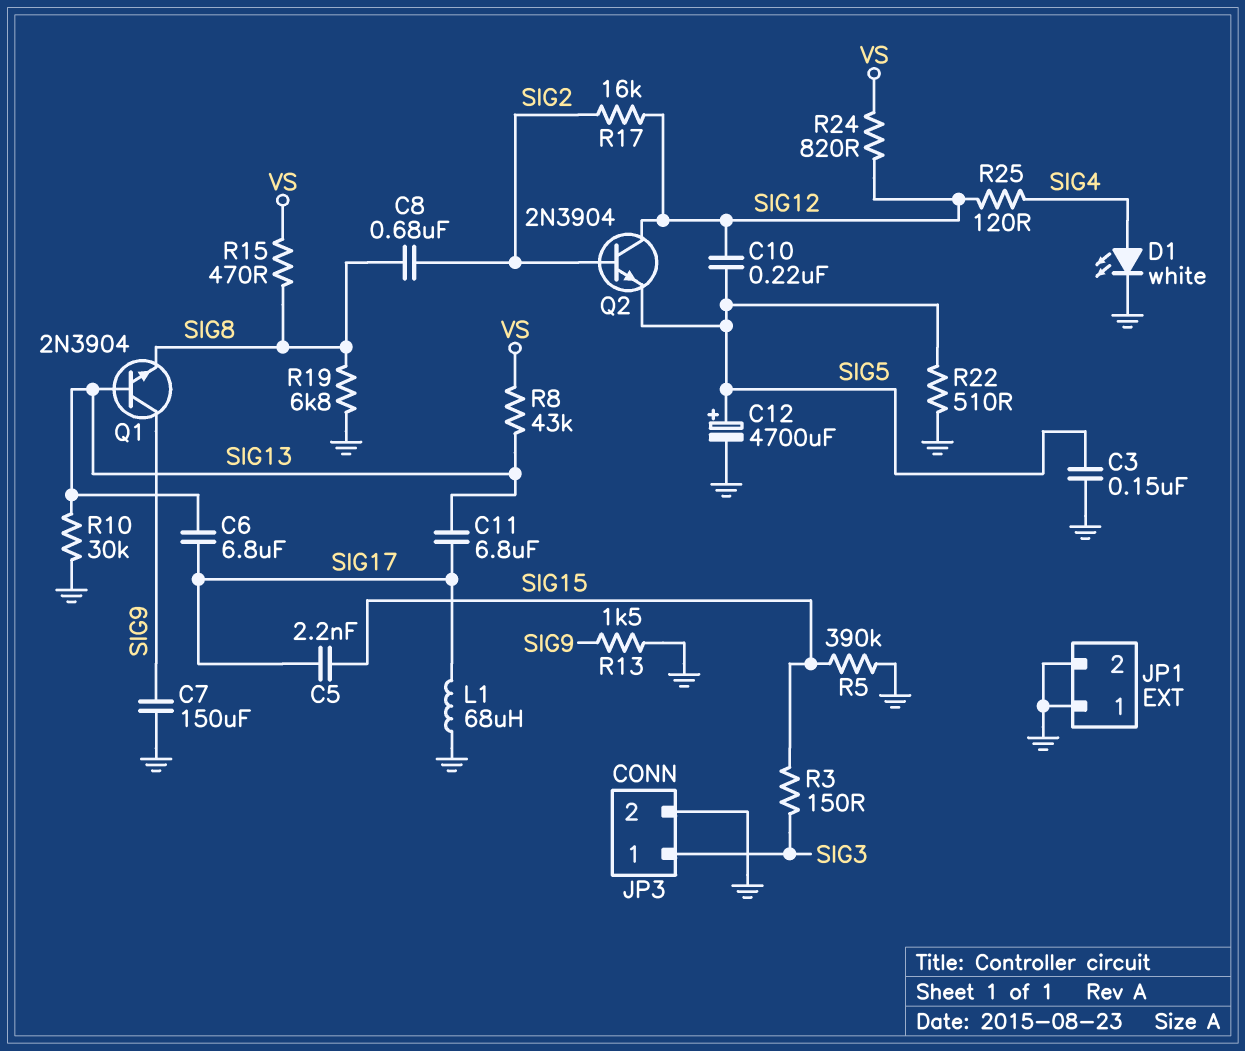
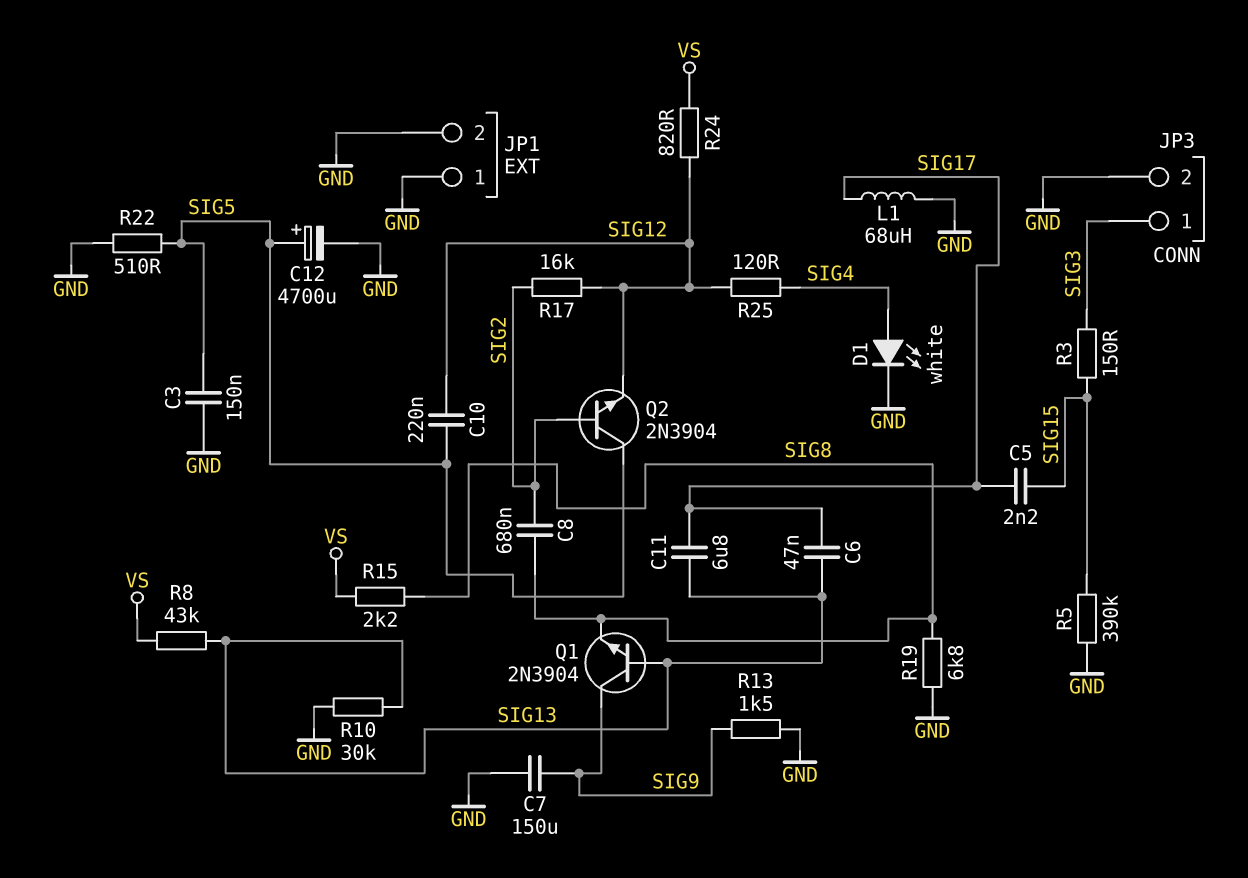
C6: 6.8uF (SIG13, SIG17) -> 47nF (SIG13, SIG17)
Q2: NPN 2N3904 (B SIG2, C SIG12, E SIG5) -> NPN 2N3904 (B SIG2, C SIG5, E SIG12)
R15: 470 (SIG8, VS) -> 2.2k (SIG8, VS)

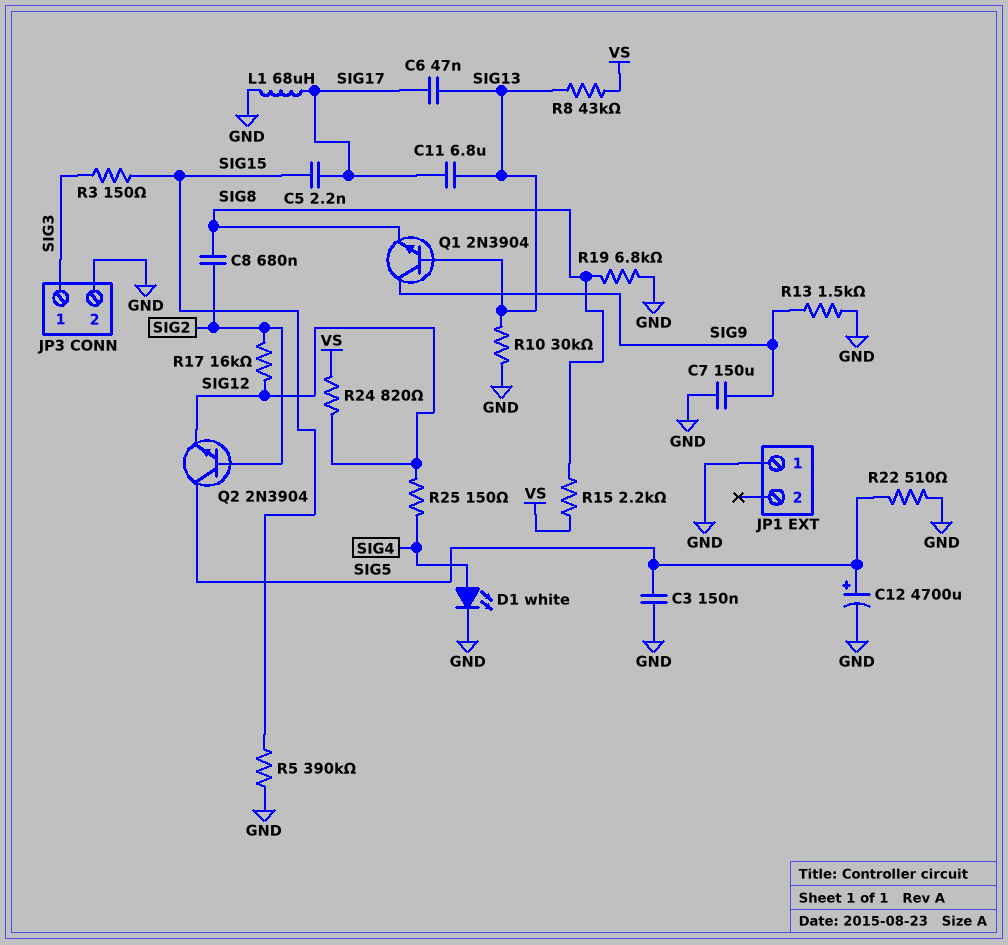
C10: 220nF (SIG5, SIG12) -> none
JP1 pin 2: GND -> none
R25: 120 (SIG4, SIG12) -> 150 (SIG4, SIG12)

